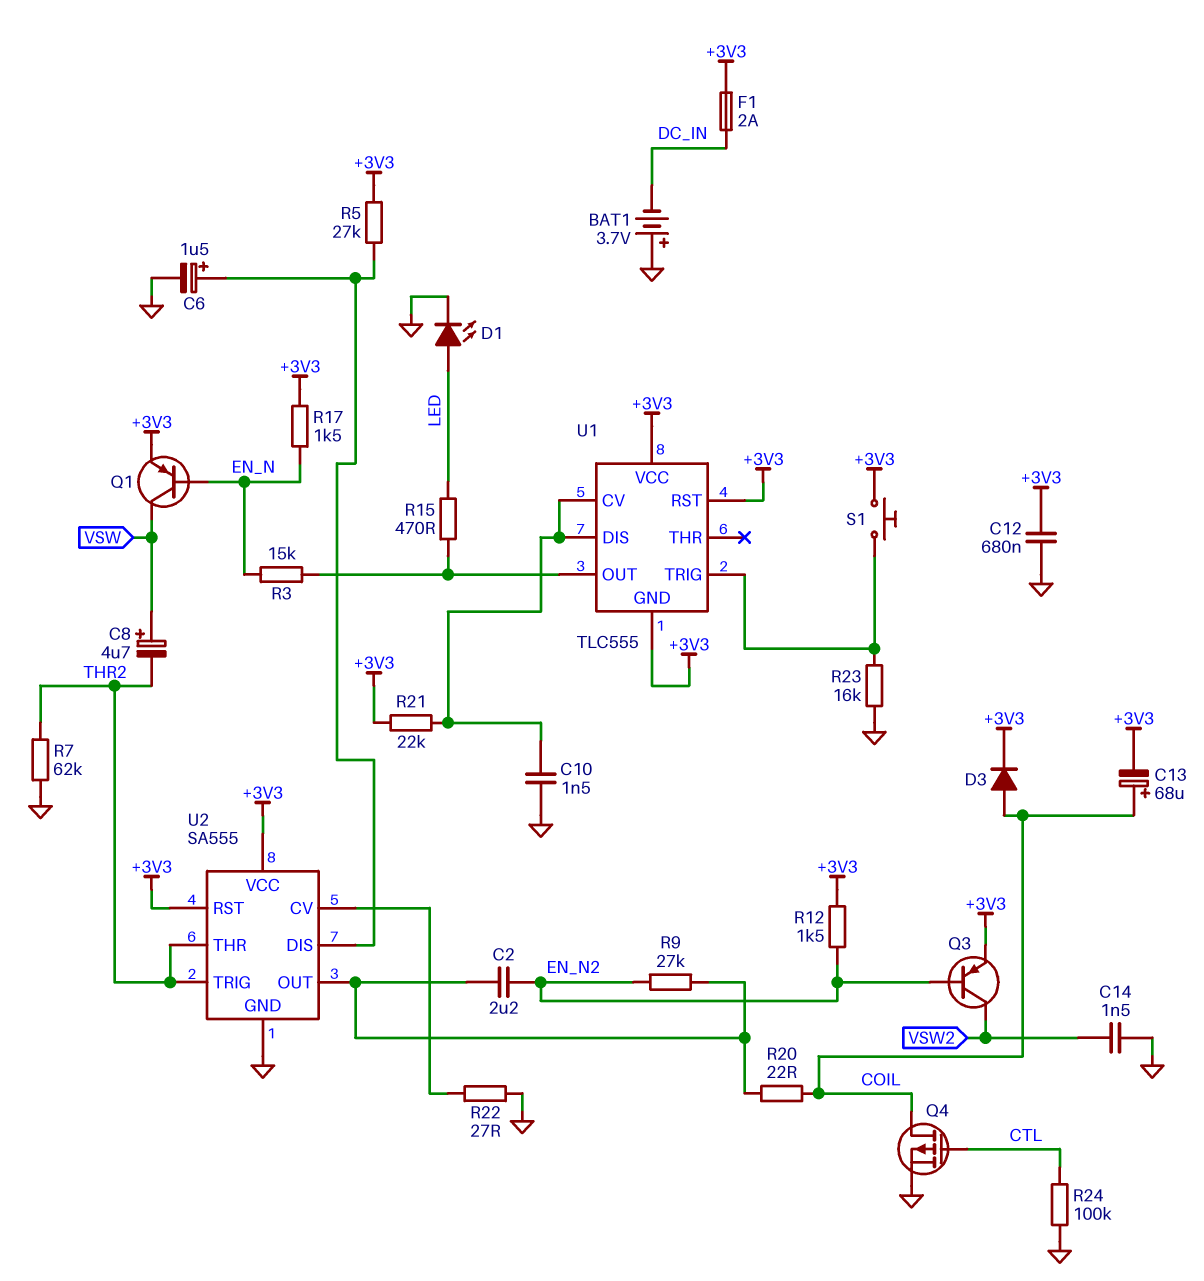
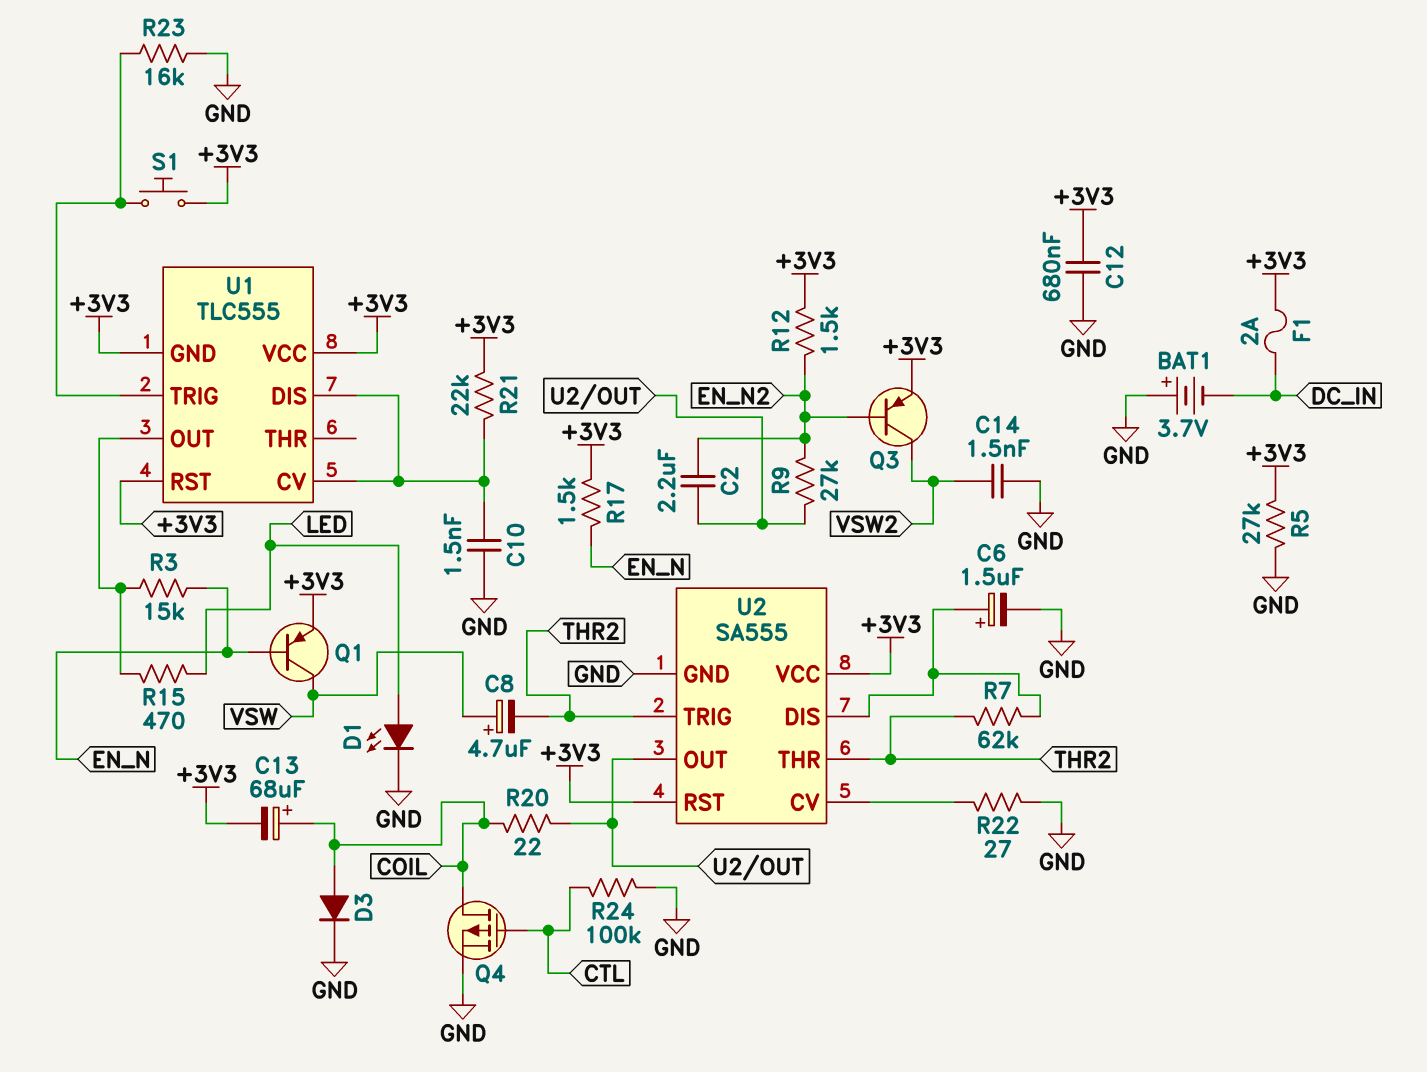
D3: diode (A COIL, K +3V3) -> diode (A COIL, K GND)
R5: 27k (+3V3, U2/DIS) -> 27k (+3V3, GND)
R7: 62k (GND, THR2) -> 62k (THR2, U2/DIS)

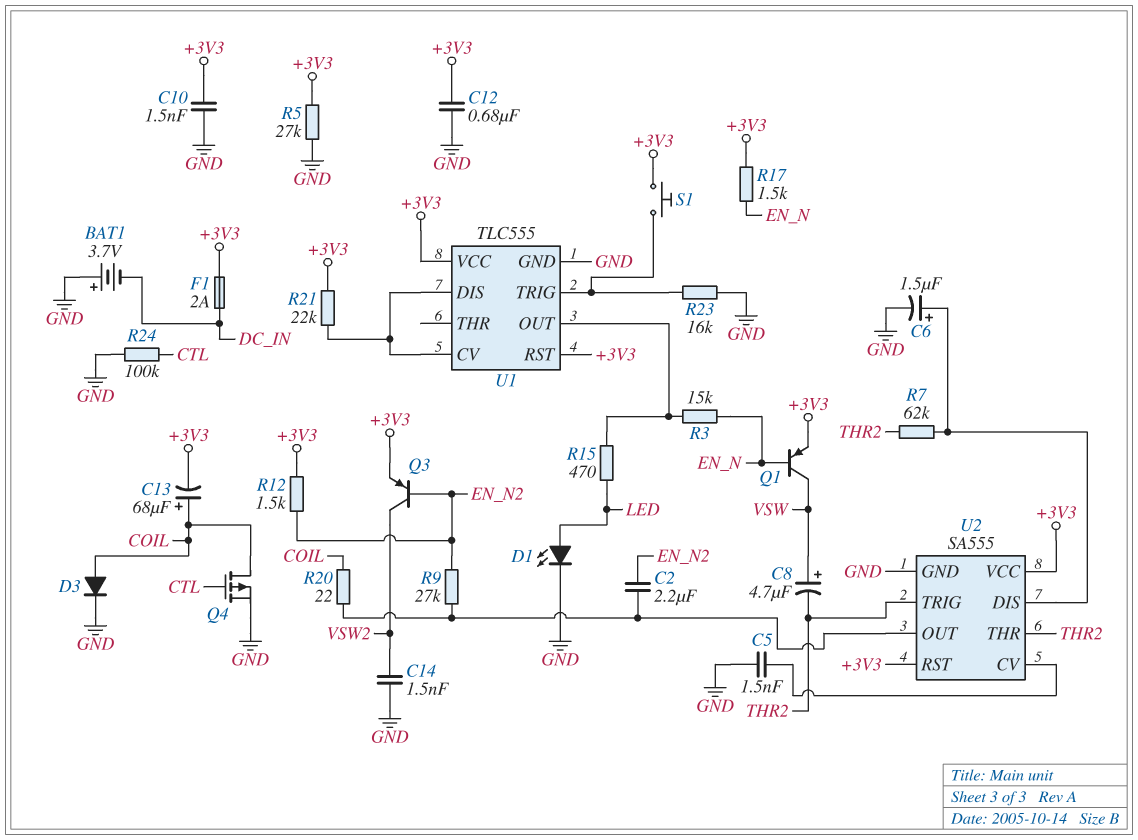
C5: none -> 1.5nF (GND, U2/CV)
C10: 1.5nF (GND, U1/CV) -> 1.5nF (+3V3, GND)
R22: 27 (GND, U2/CV) -> none
U1 pin GND: +3V3 -> GND

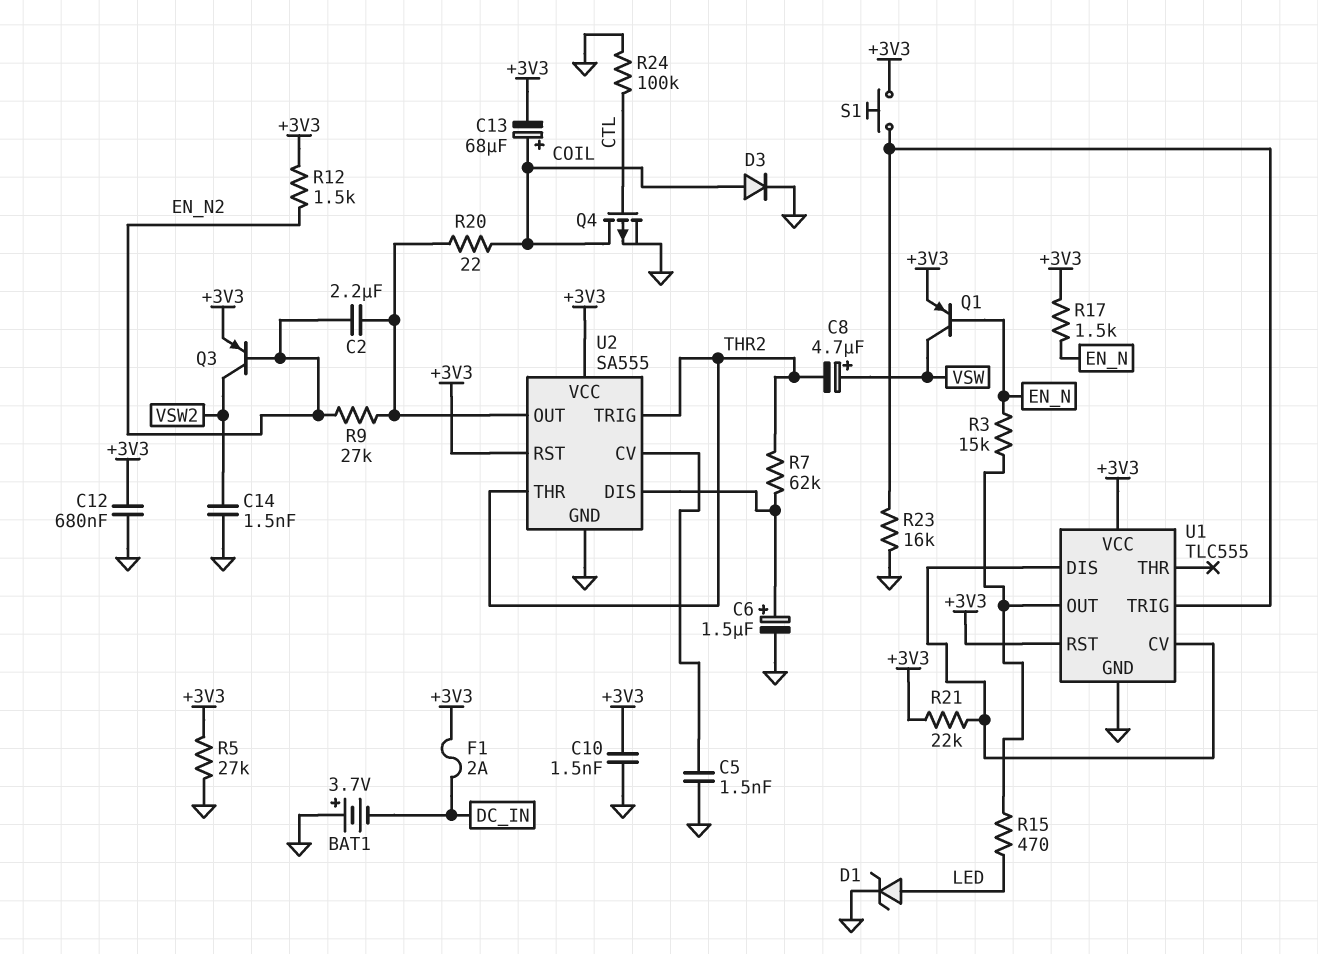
D1: LED (A LED, K GND) -> zener (A LED, K GND)

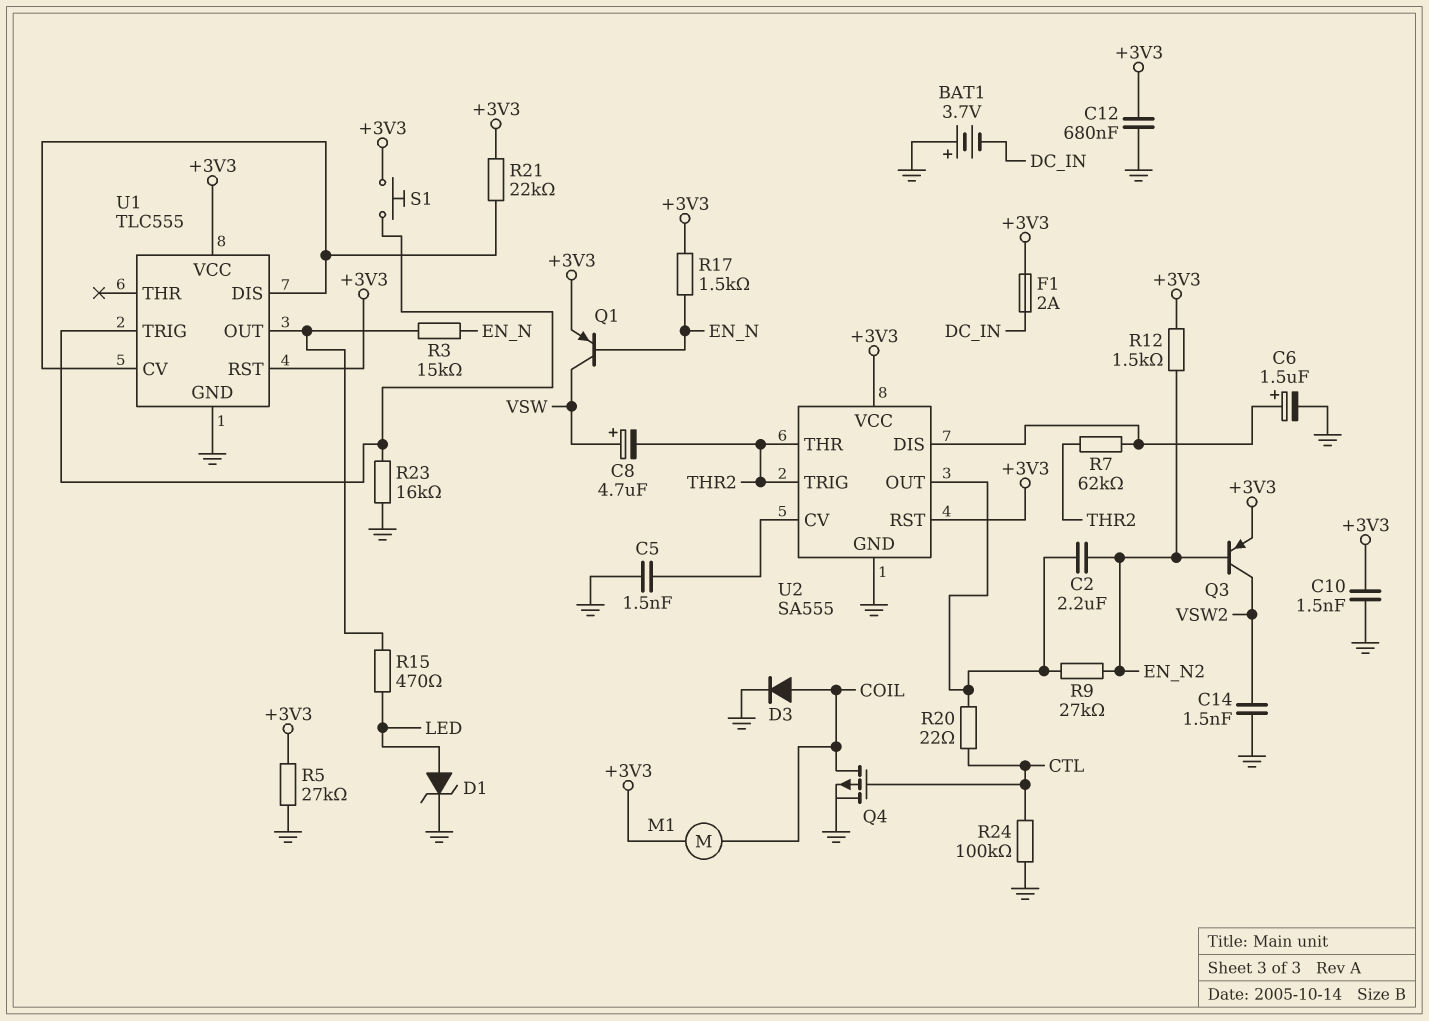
C13: 68uF (plus COIL, minus +3V3) -> none
M1: none -> motor (+3V3, COIL)
R20: 22 (COIL, U2/OUT) -> 22 (CTL, U2/OUT)

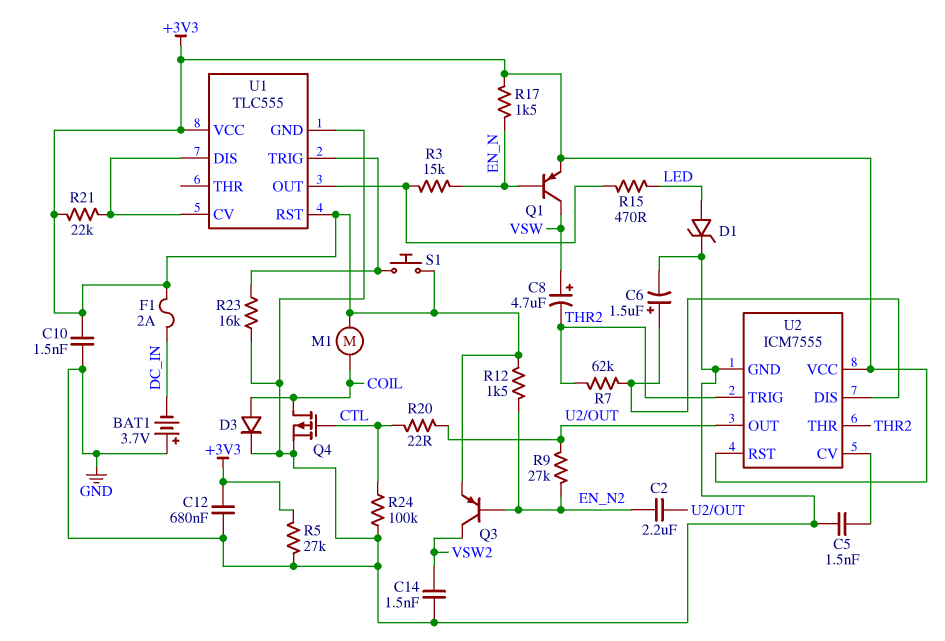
U2: SA555 -> ICM7555

